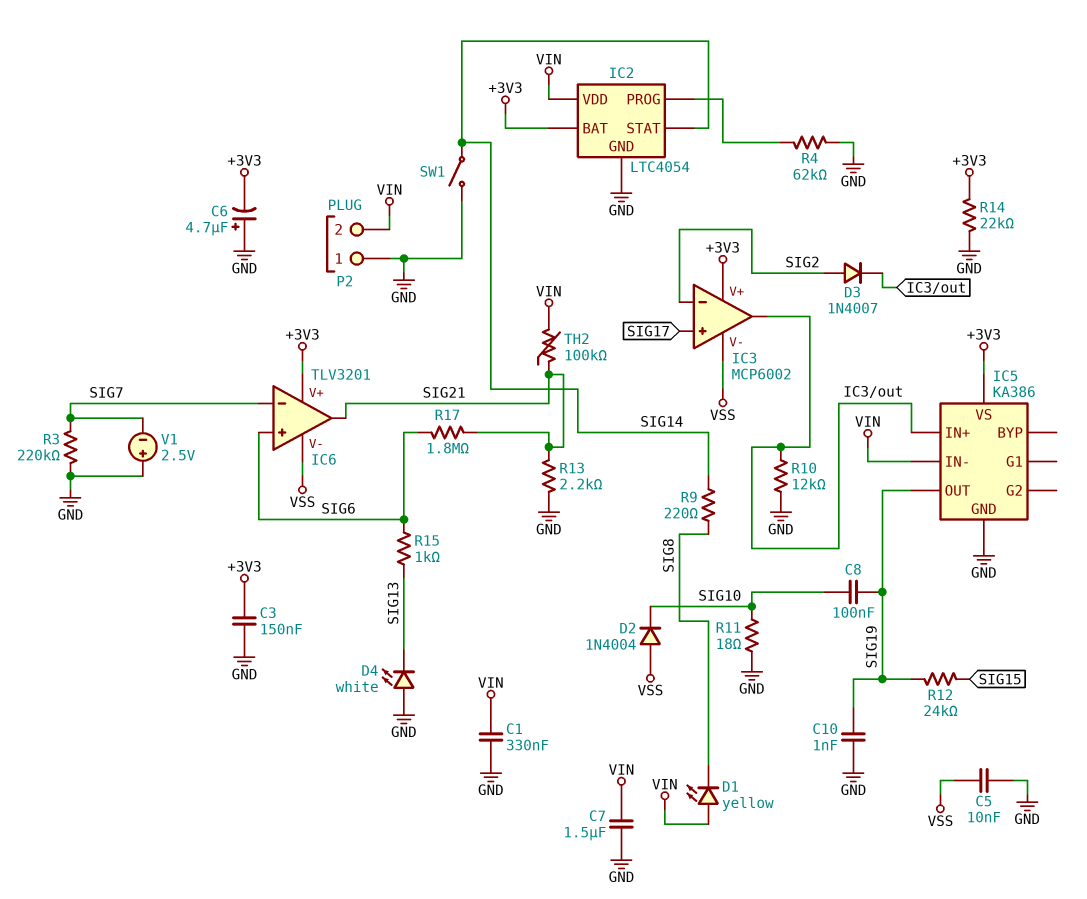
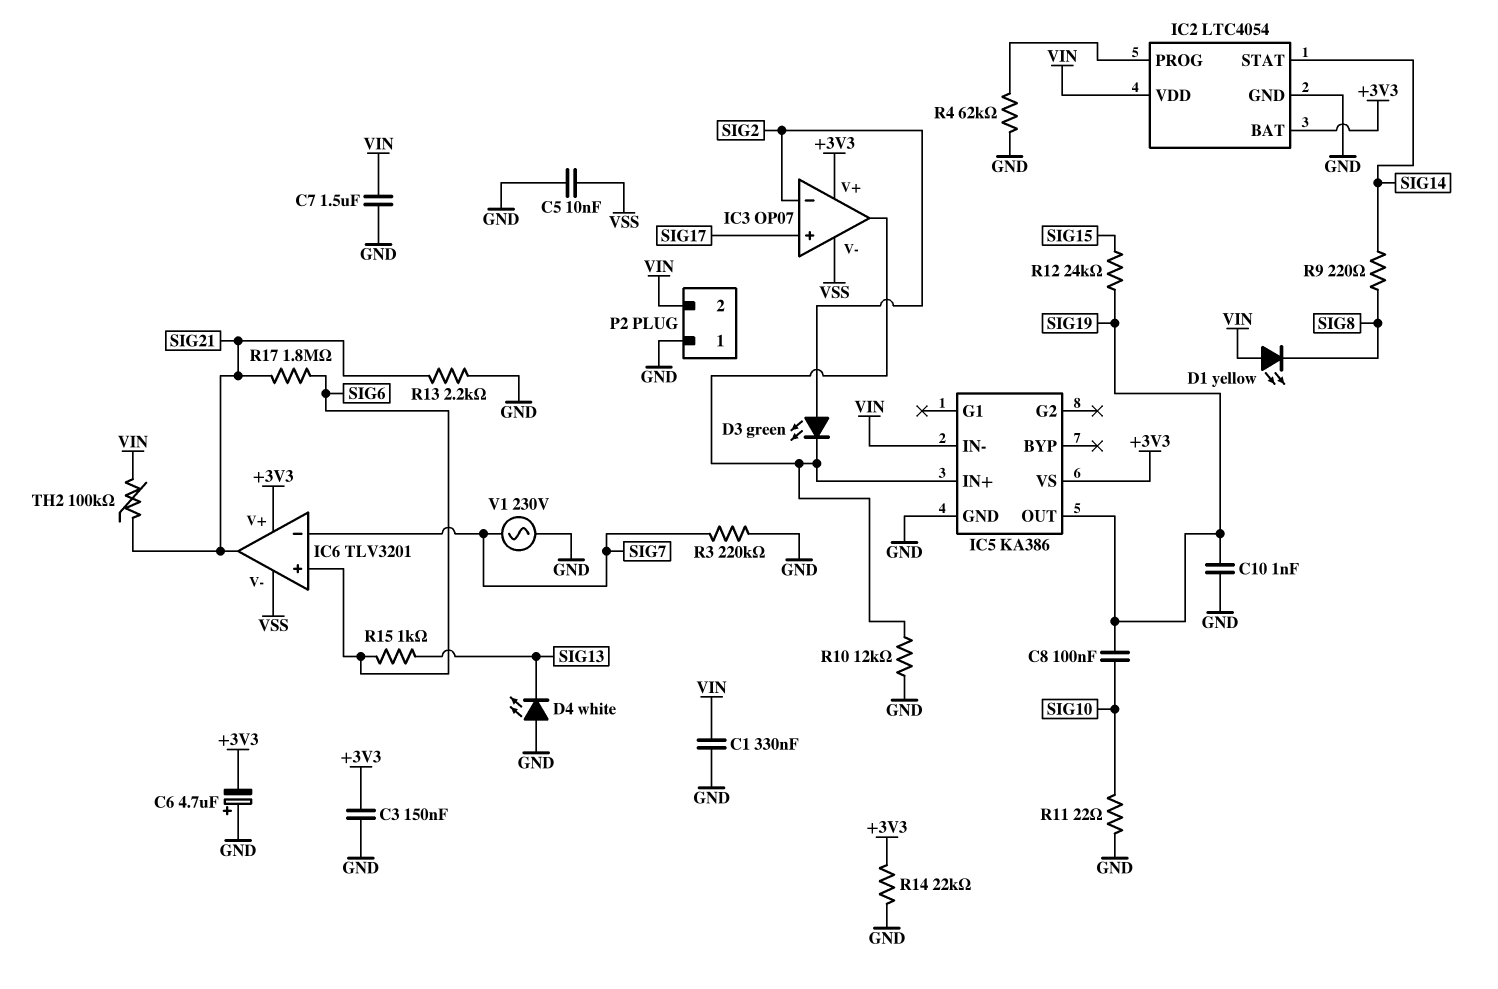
D2: diode 1N4004 (A VSS, K SIG10) -> none
D3: diode 1N4007 (A SIG2, K IC3/out) -> LED green (A SIG2, K IC3/out)
IC3: MCP6002 -> OP07
R11: 18 (GND, SIG10) -> 22 (GND, SIG10)
SW1: switch (GND, SIG14) -> none
V1: 2.5V (plus GND, minus SIG7) -> AC 230V (GND, SIG7)

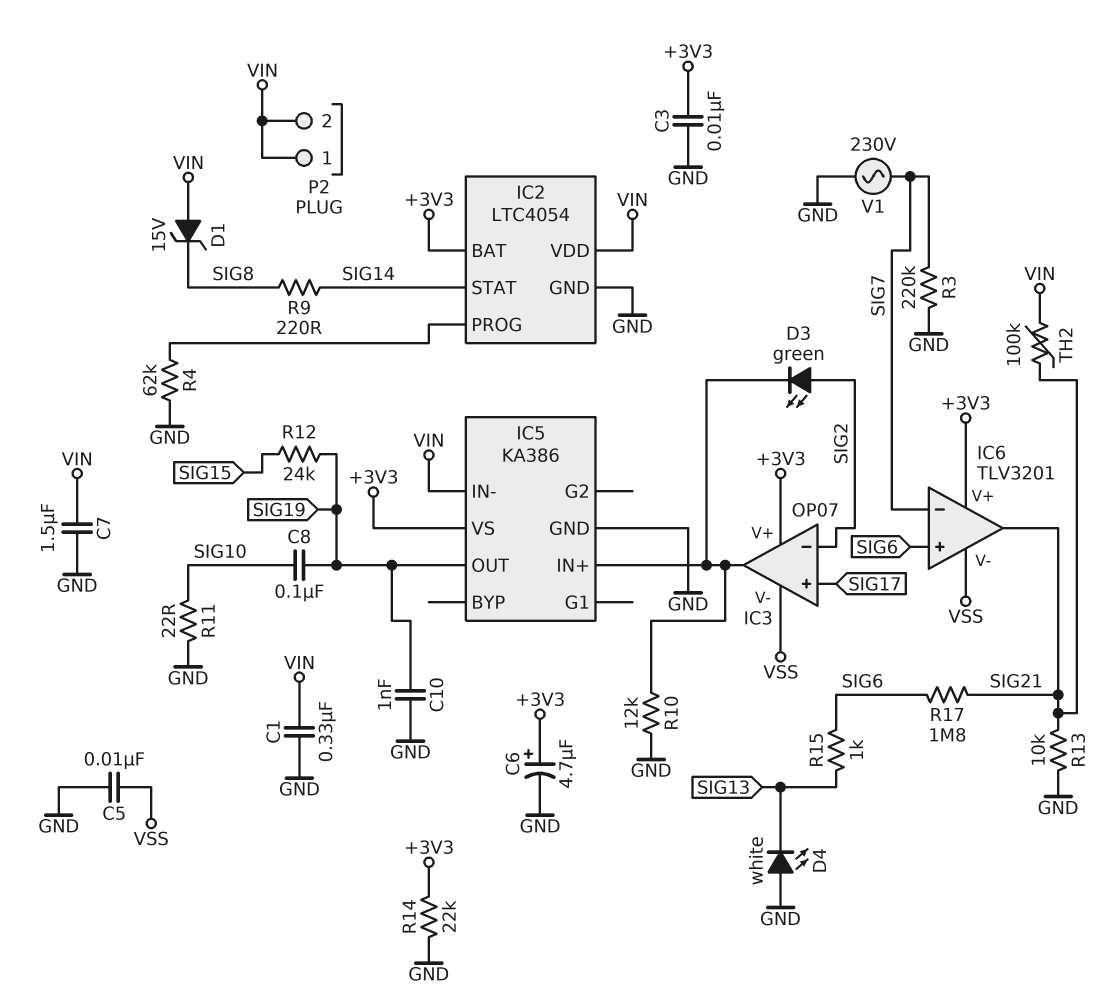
C3: 150nF (+3V3, GND) -> 10nF (+3V3, GND)
C6: 4.7uF (plus GND, minus +3V3) -> 4.7uF (plus +3V3, minus GND)
D1: LED yellow (A VIN, K SIG8) -> zener 15V (A VIN, K SIG8)
P2 pin 1: GND -> VIN
R13: 2.2k (GND, SIG21) -> 10k (GND, SIG21)

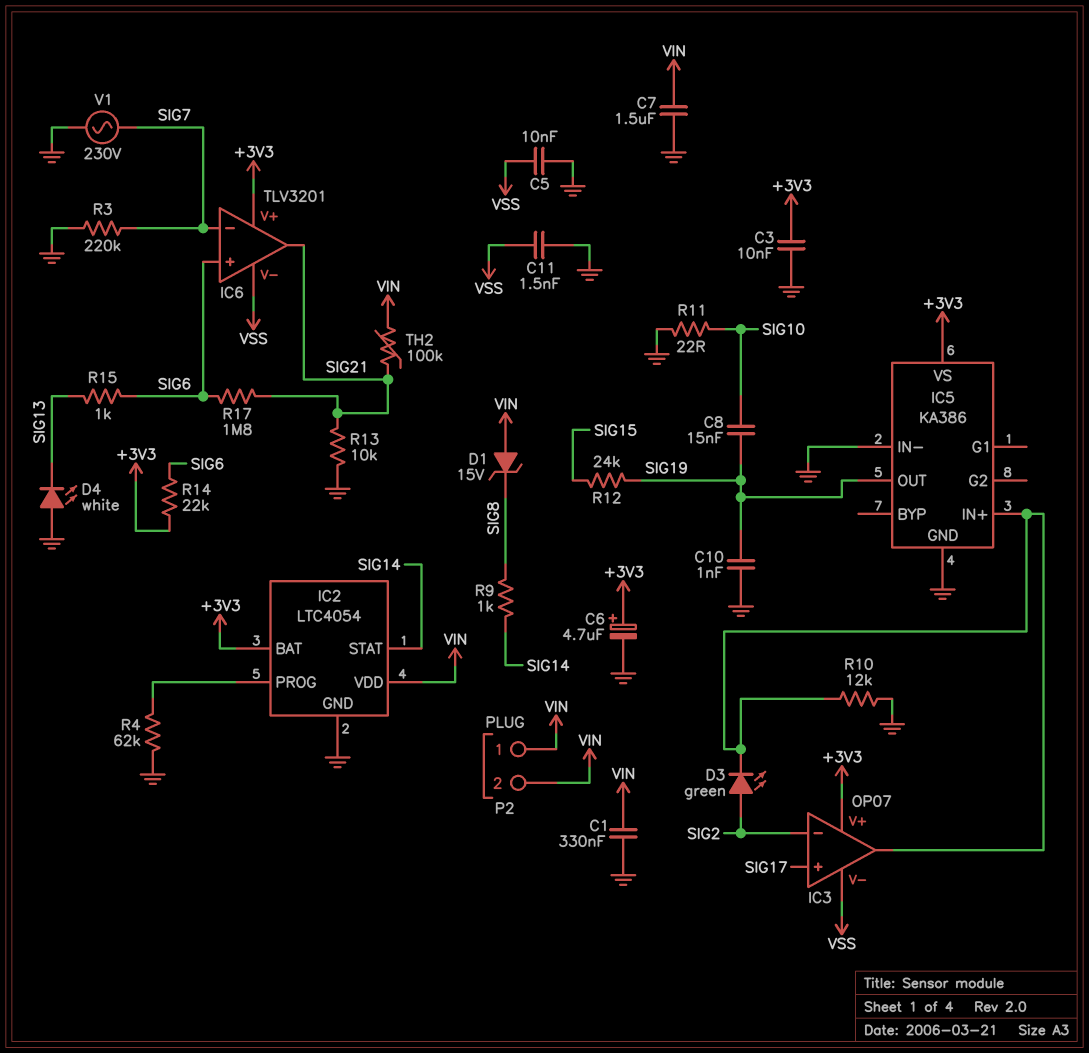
C8: 100nF (SIG10, SIG19) -> 15nF (SIG10, SIG19)
C11: none -> 1.5nF (GND, VSS)
IC5 pin IN-: VIN -> GND
R9: 220 (SIG8, SIG14) -> 1k (SIG8, SIG14)
R14: 22k (+3V3, GND) -> 22k (+3V3, SIG6)

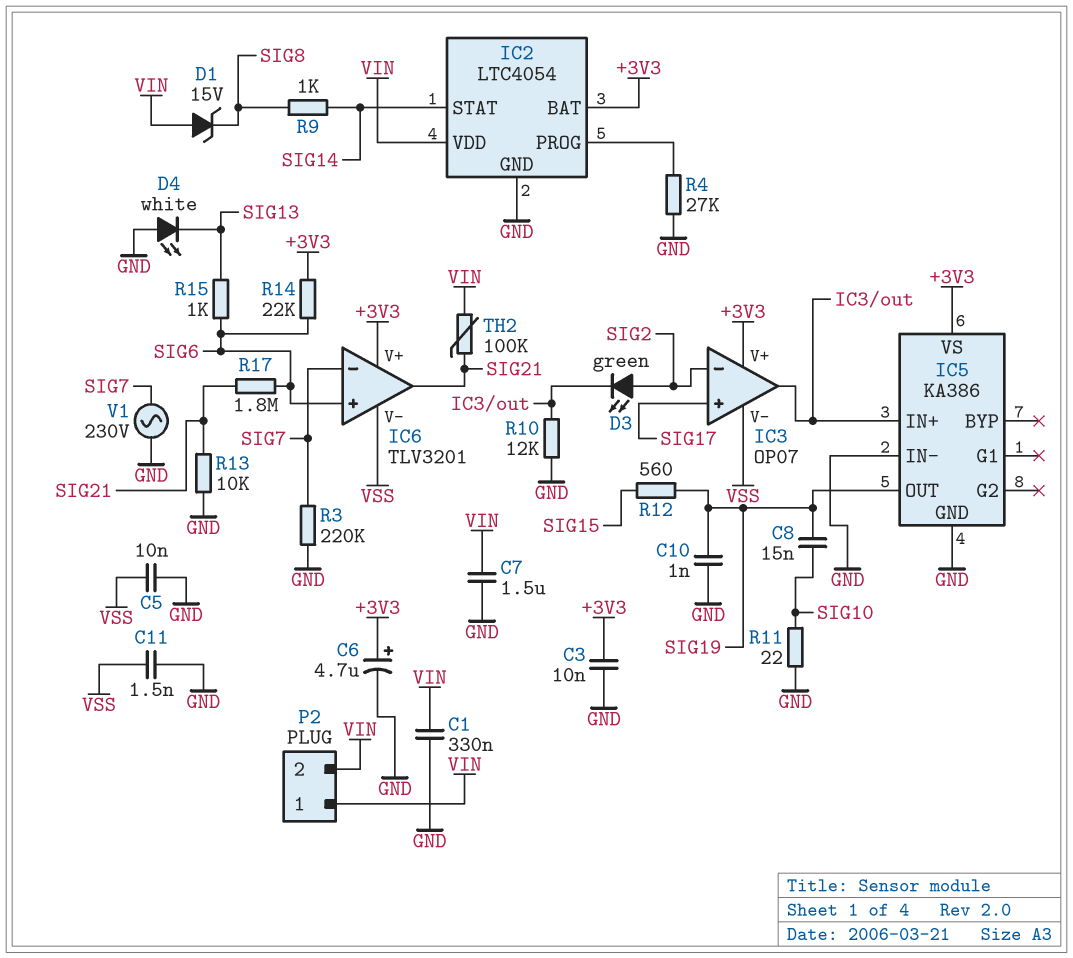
R4: 62k (GND, IC2/PROG) -> 27k (GND, IC2/PROG)
R12: 24k (SIG15, SIG19) -> 560 (SIG15, SIG19)

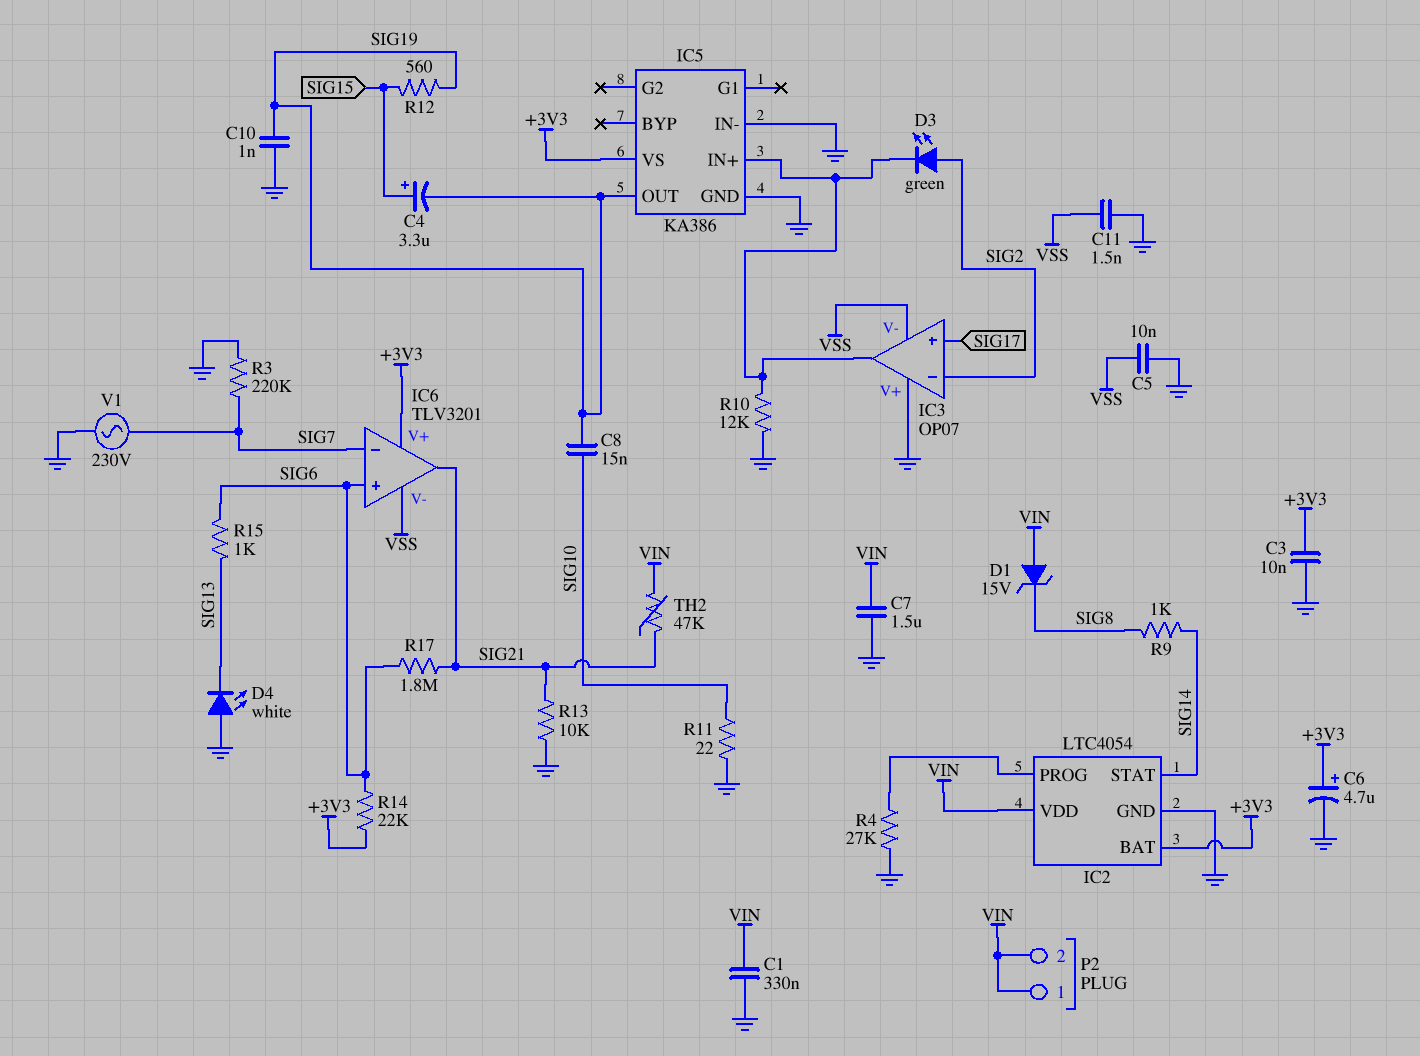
C4: none -> 3.3uF (plus SIG15, minus SIG19)
IC3 pin V+: +3V3 -> GND
TH2: 100k (SIG21, VIN) -> 47k (SIG21, VIN)

